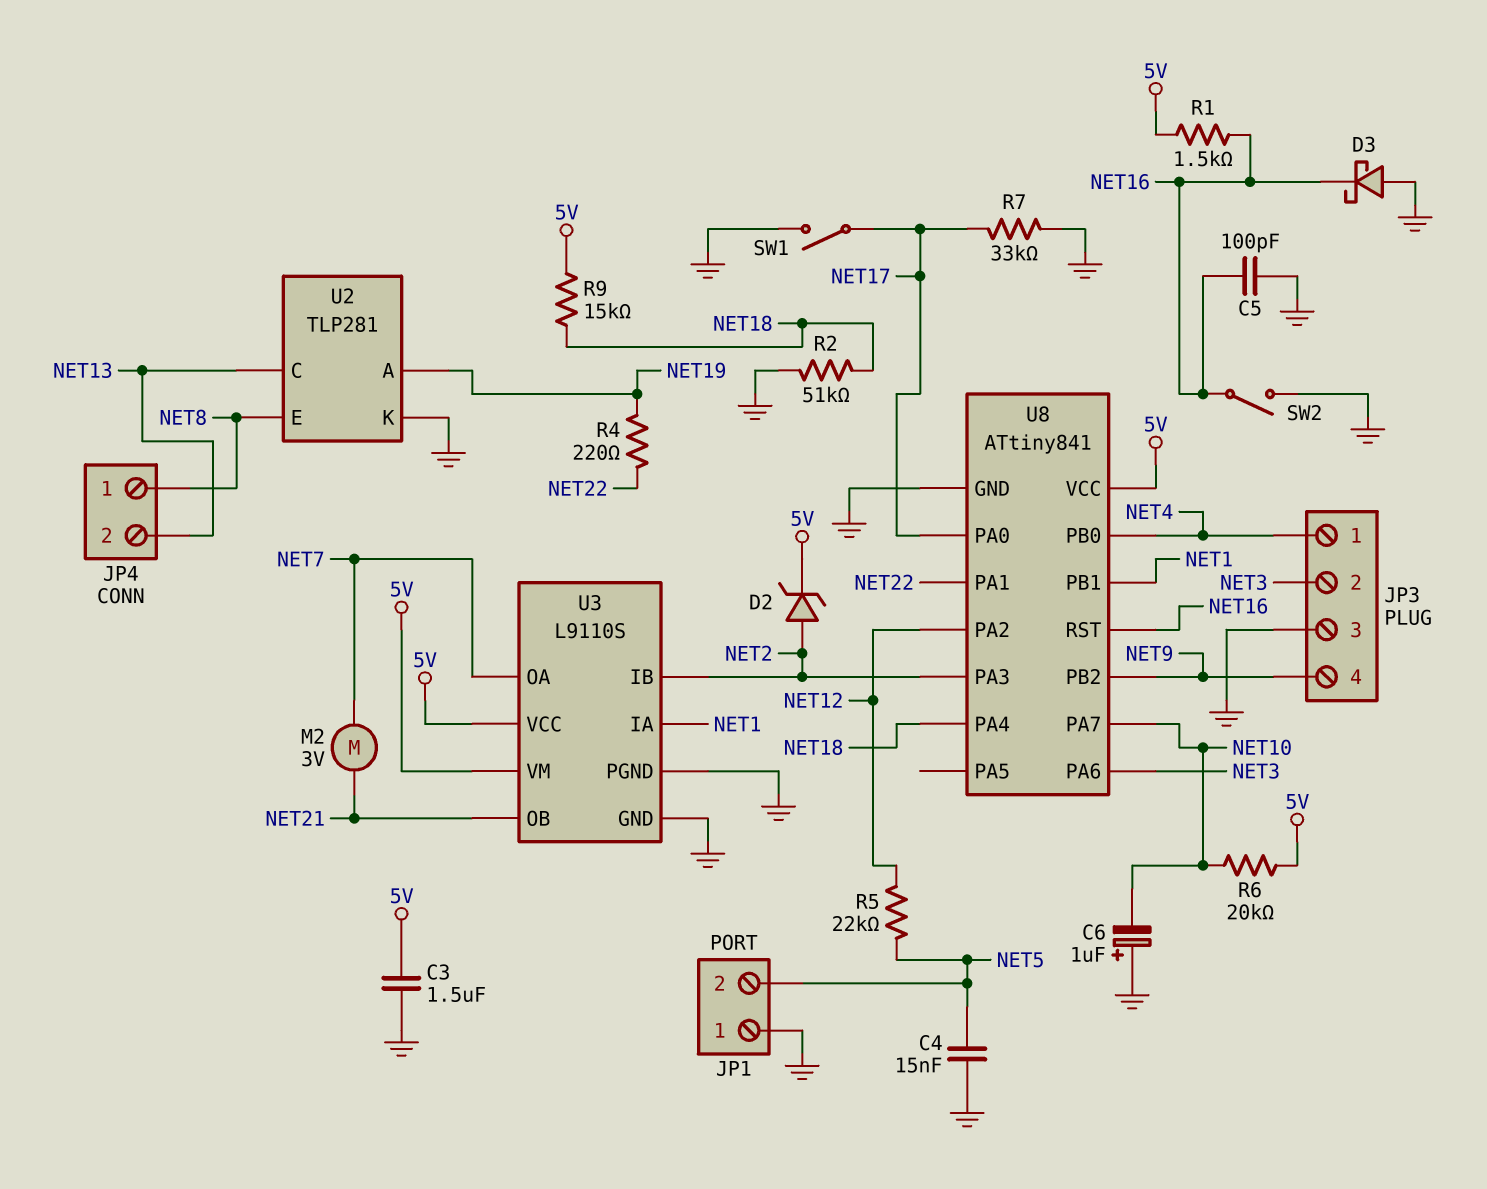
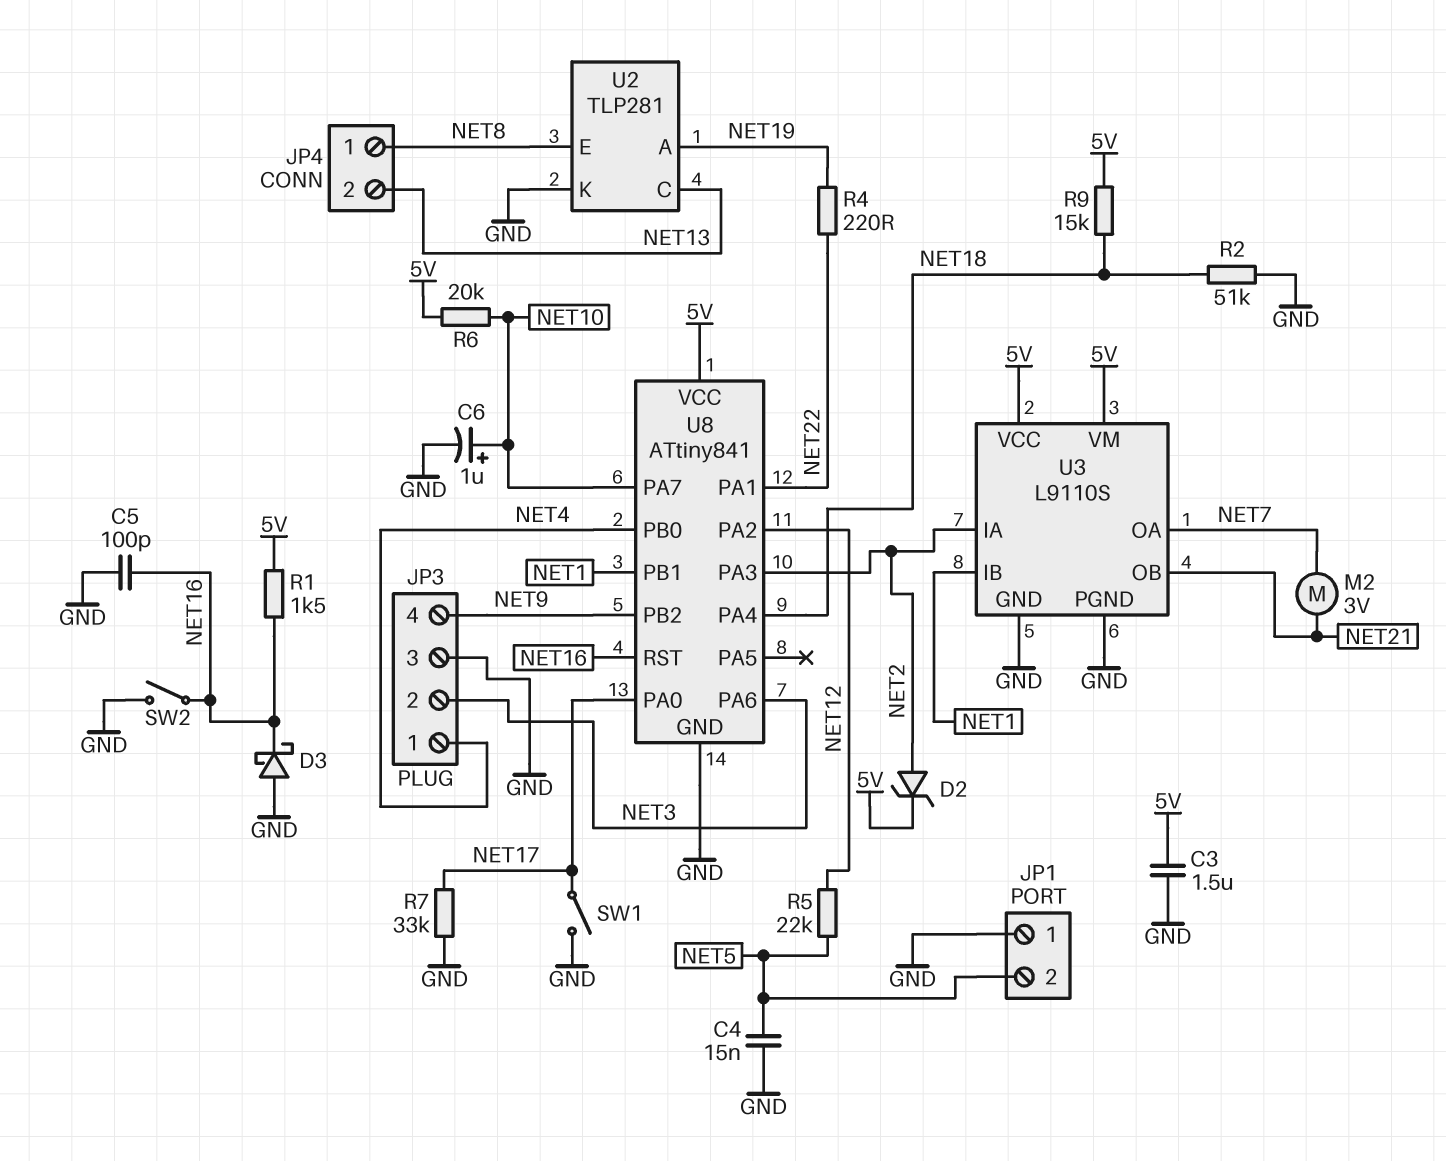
C6: 1uF (plus GND, minus NET10) -> 1uF (plus NET10, minus GND)
U3 pin IA: NET1 -> NET2
U3 pin IB: NET2 -> NET1

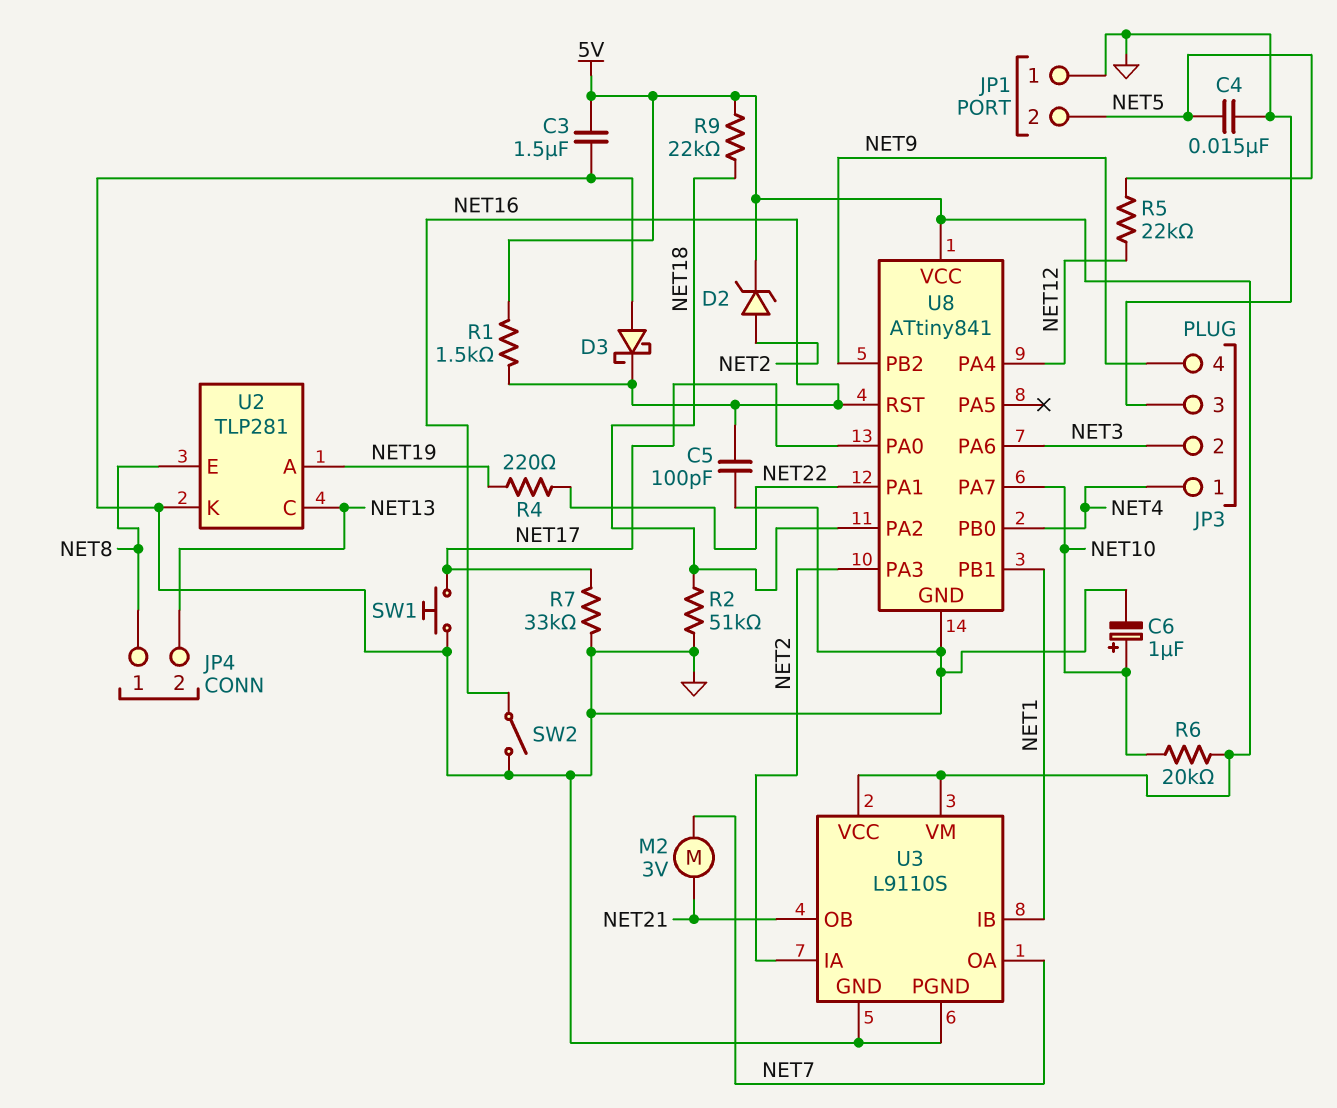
R9: 15k (5V, NET18) -> 22k (5V, NET18)
SW1: switch (GND, NET17) -> button (GND, NET17)
U8 pin PA2: NET12 -> NET18
U8 pin PA4: NET18 -> NET12

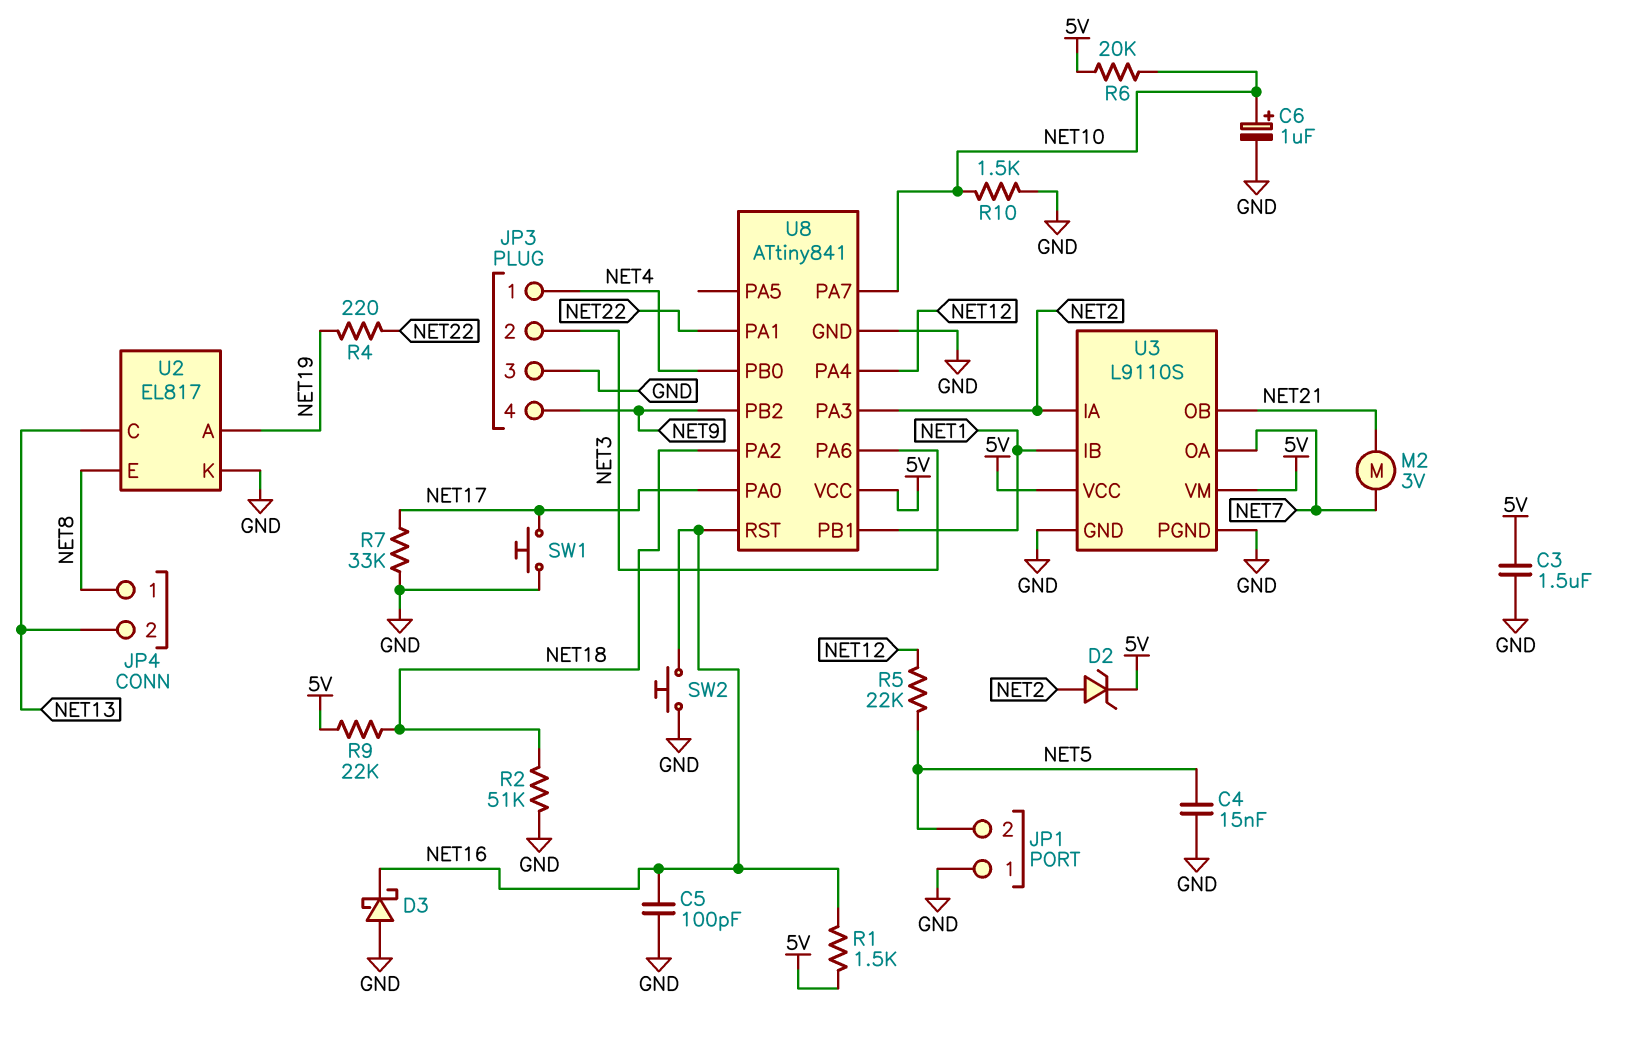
R10: none -> 1.5k (GND, NET10)
SW2: switch (GND, NET16) -> button (GND, NET16)
U2: TLP281 -> EL817

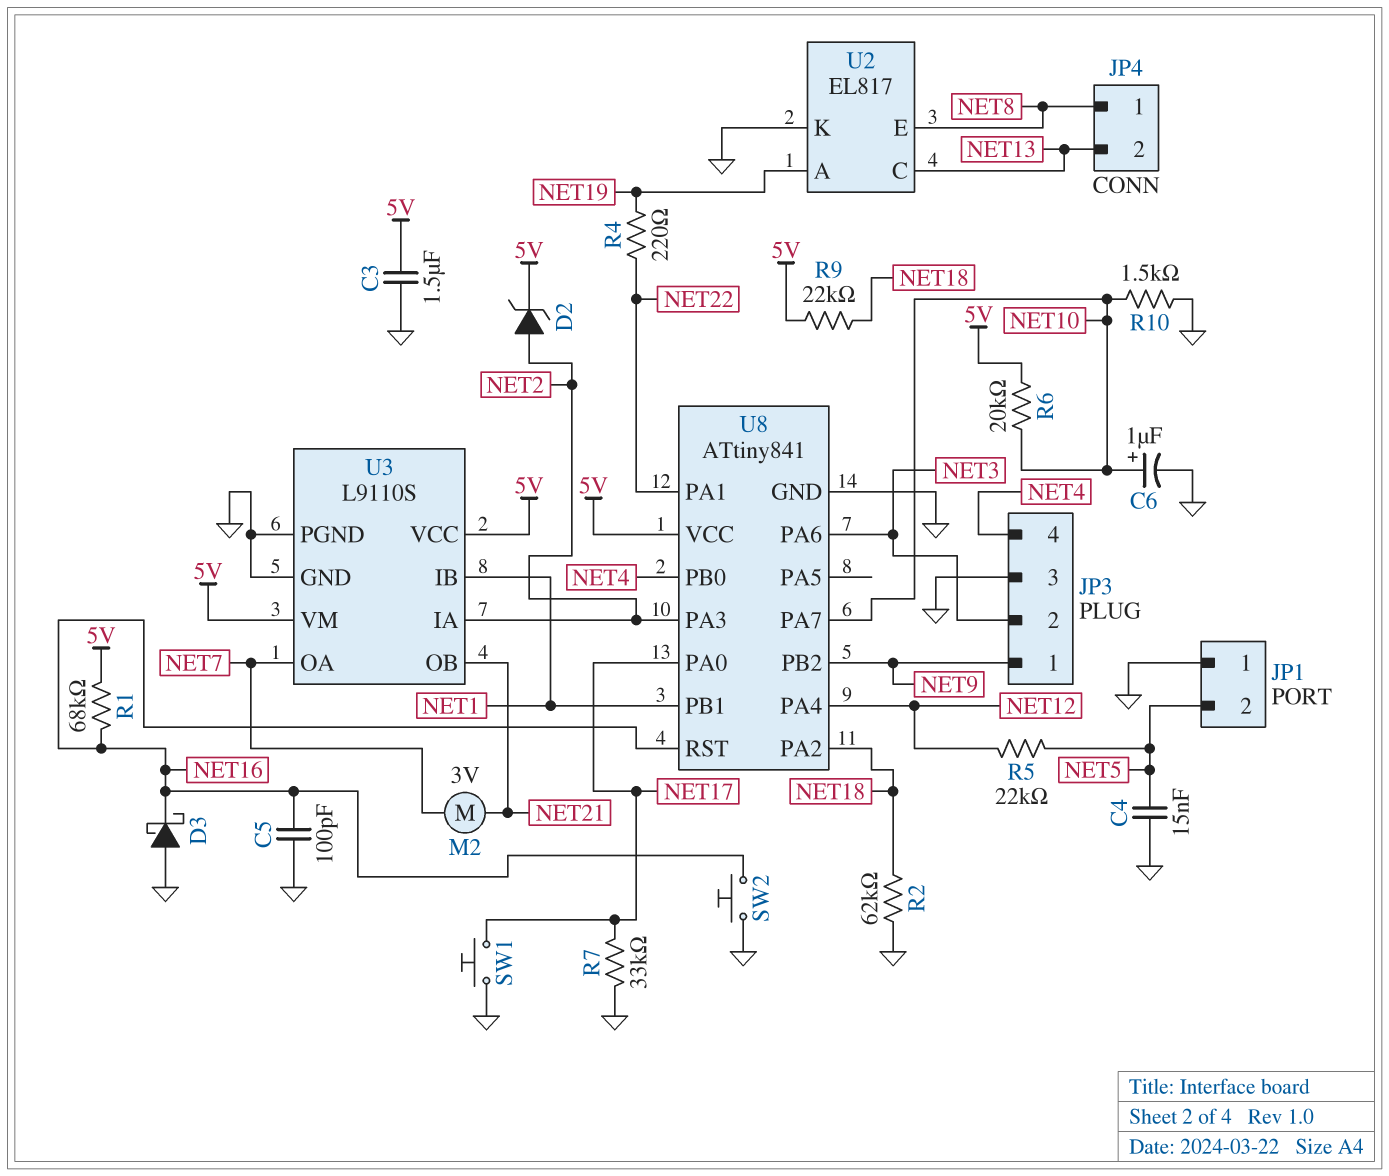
JP3 pin 1: NET4 -> NET9
JP3 pin 4: NET9 -> NET4
R1: 1.5k (5V, NET16) -> 68k (5V, NET16)
R2: 51k (GND, NET18) -> 62k (GND, NET18)

